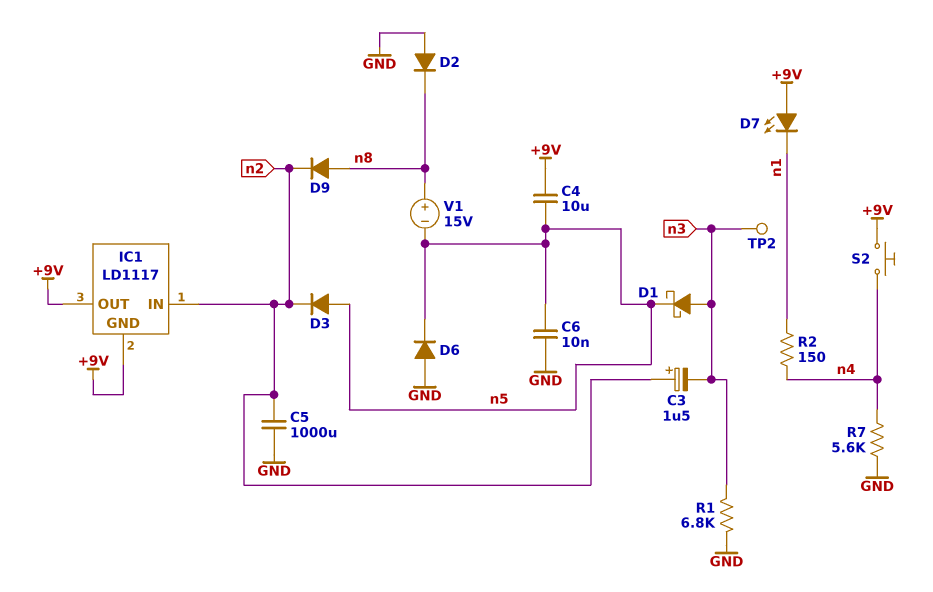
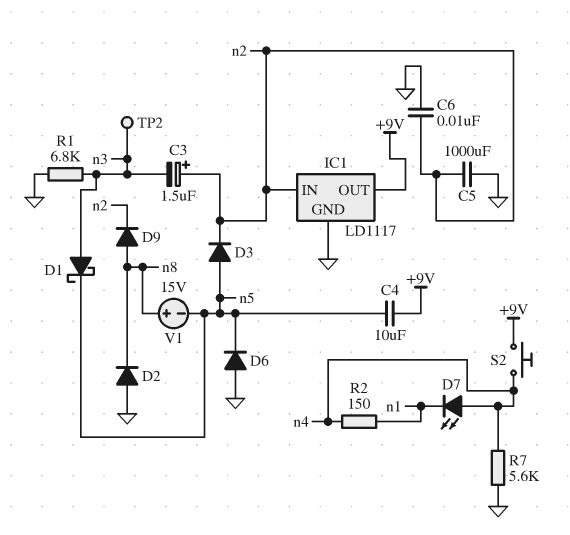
C6: 10nF (GND, n5) -> 10nF (GND, n2)
D7: LED (A +9V, K n1) -> LED (A n4, K n1)
IC1 pin GND: +9V -> GND

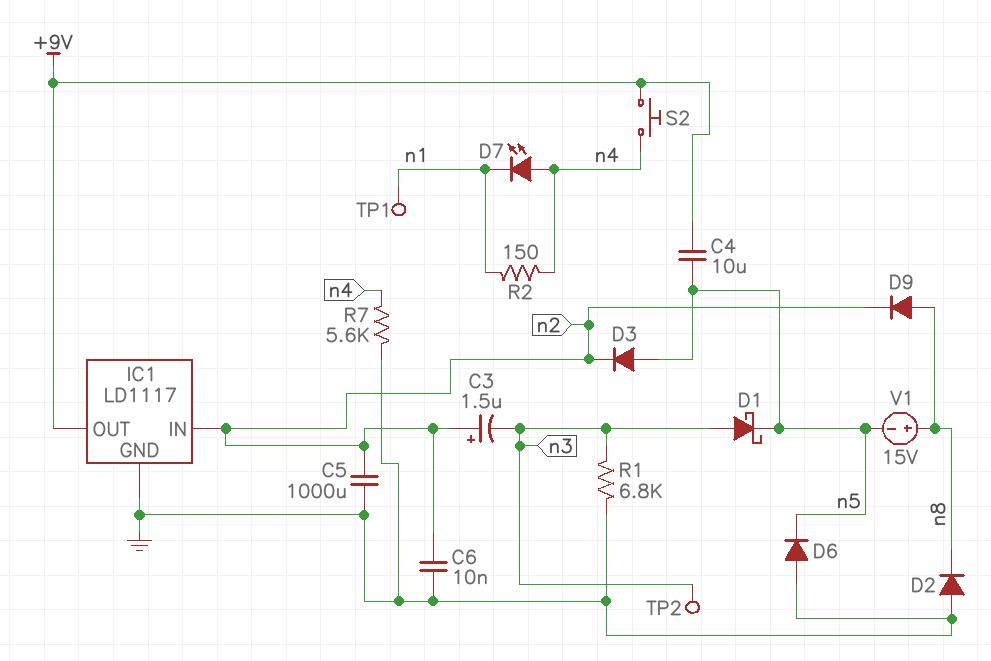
TP1: none -> test point (n1)

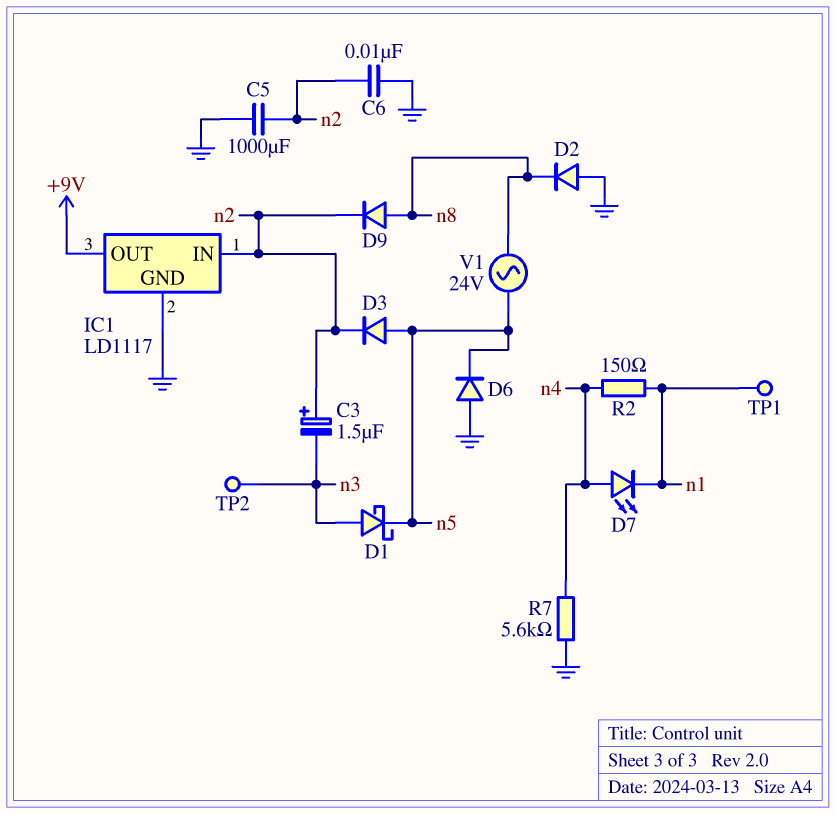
C4: 10uF (+9V, n5) -> none
R1: 6.8k (GND, n3) -> none
S2: button (+9V, n4) -> none
V1: 15V (plus n8, minus n5) -> AC 24V (n5, n8)

